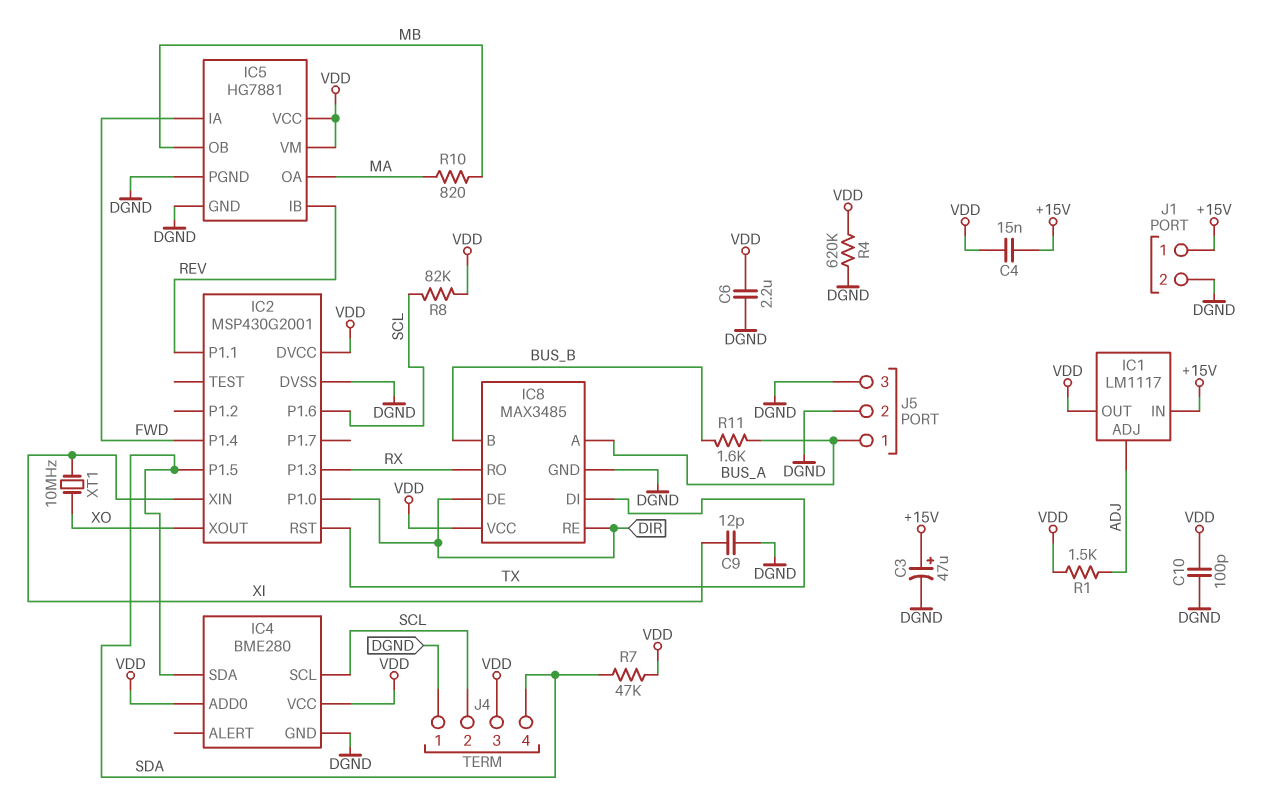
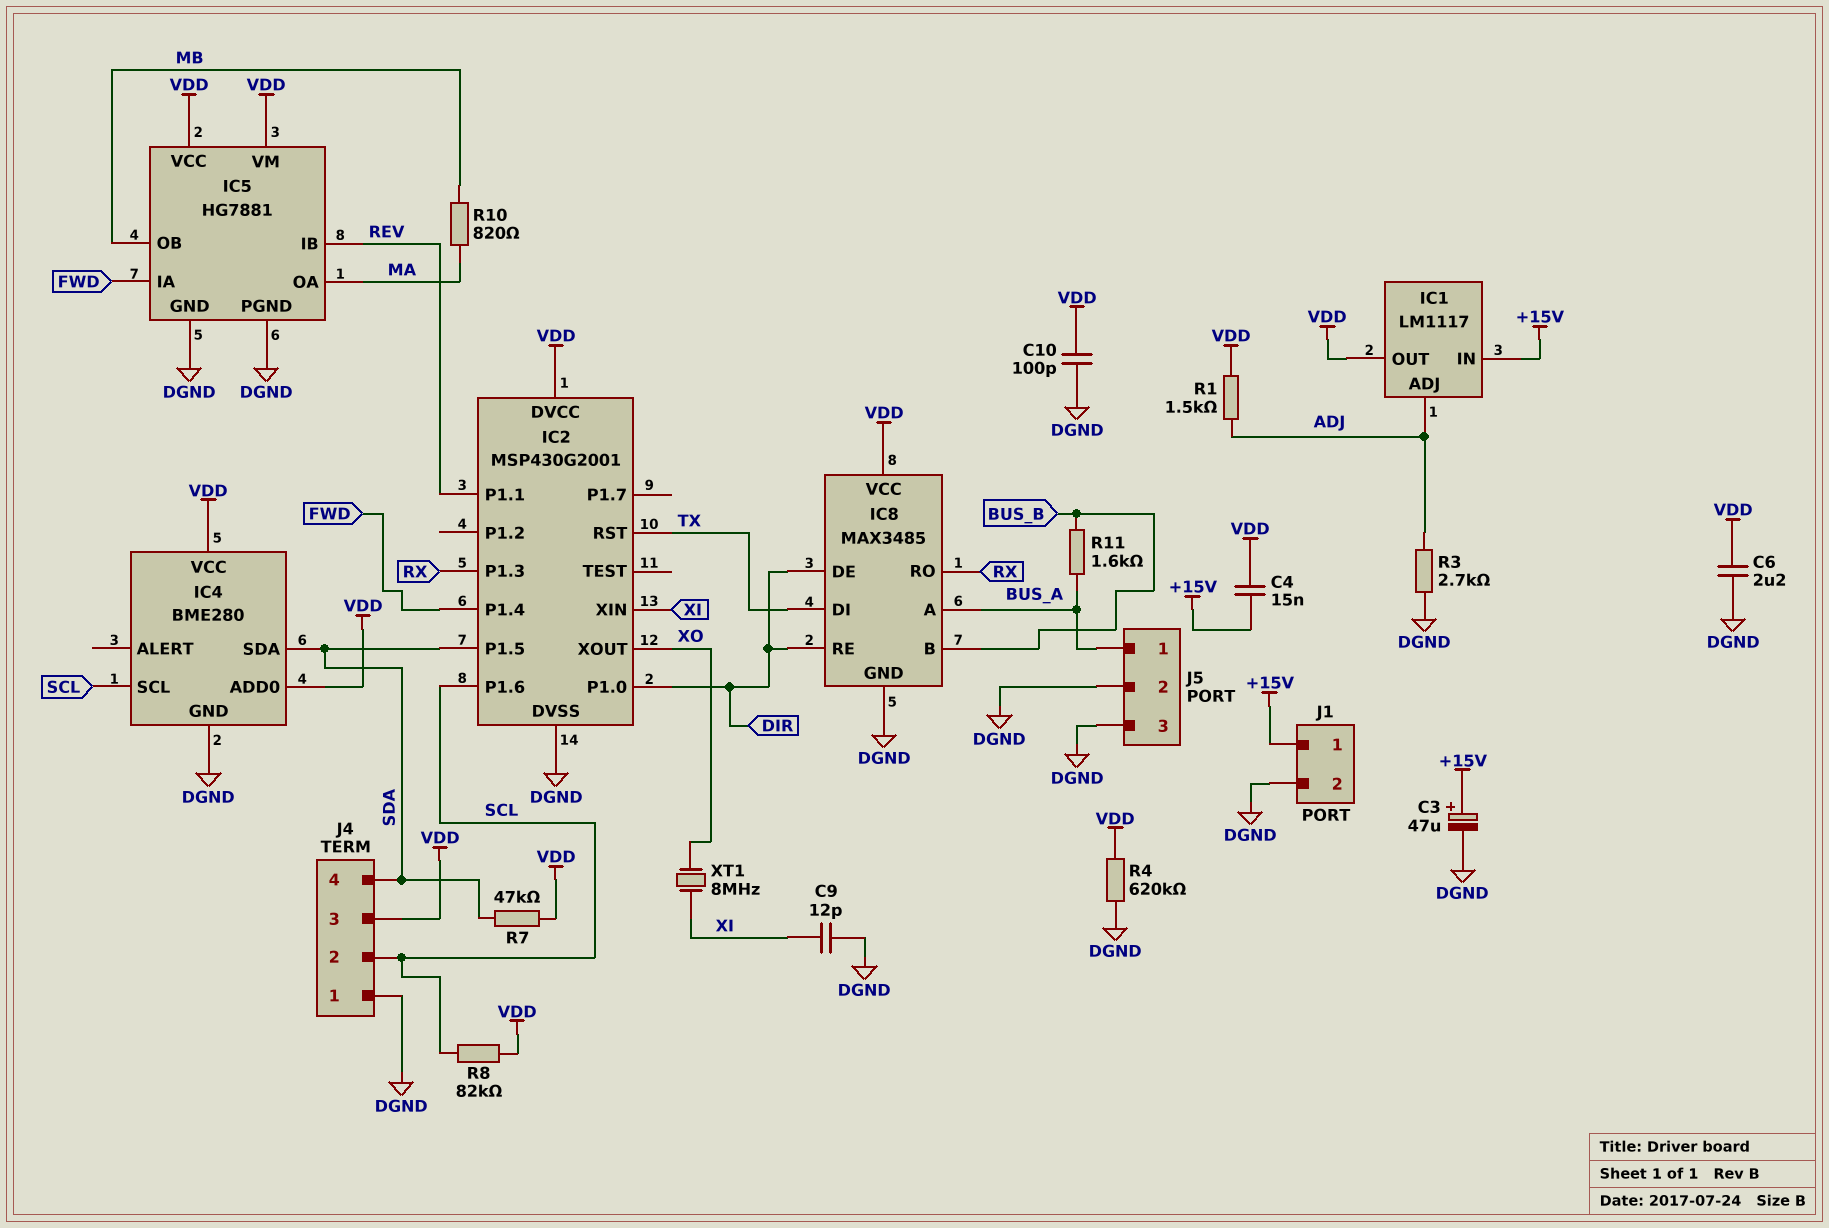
R3: none -> 2.7k (ADJ, DGND)
XT1: 10MHz (XI, XO) -> 8MHz (XI, XO)

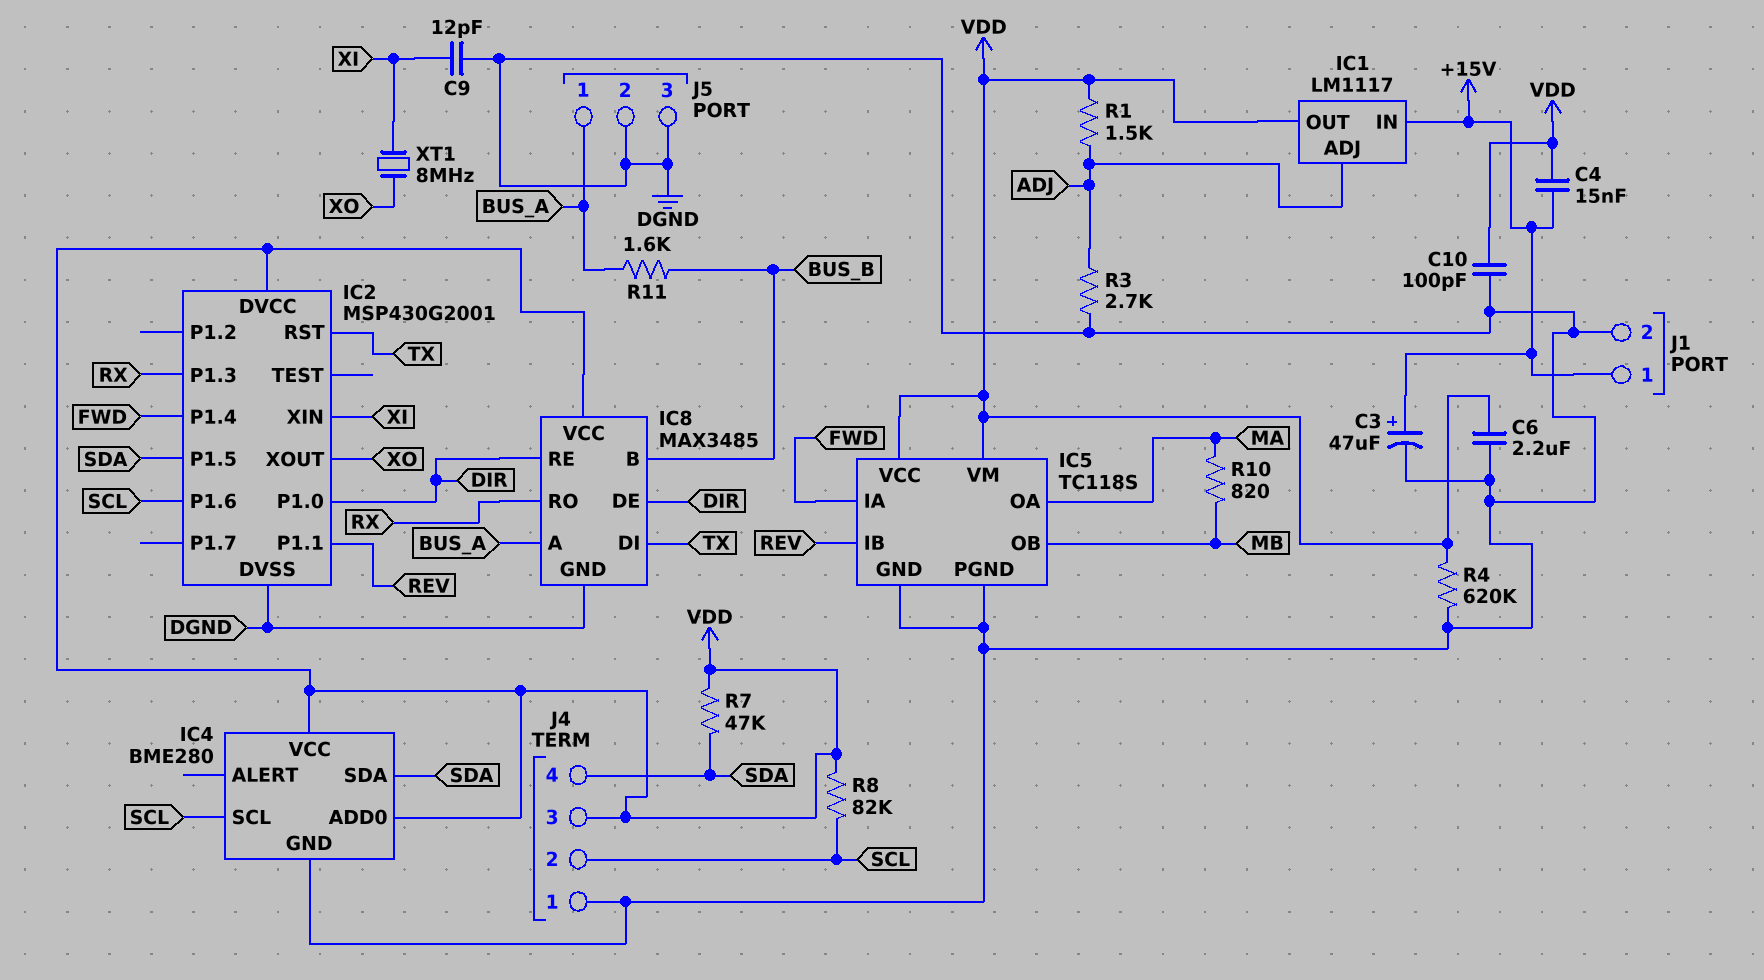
IC5: HG7881 -> TC118S

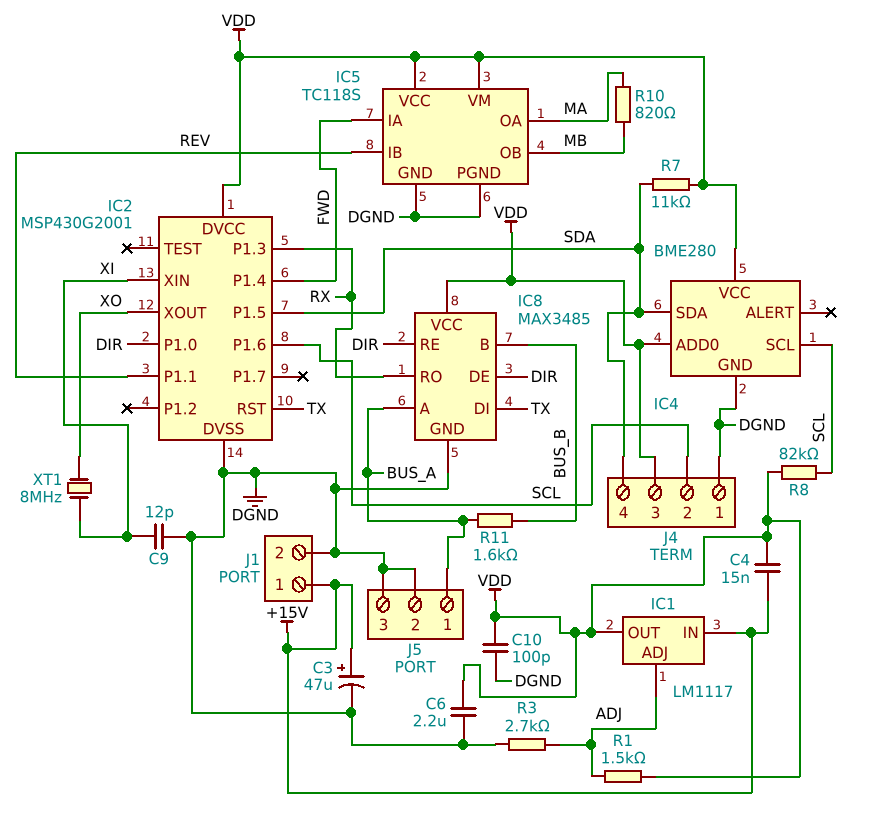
R4: 620k (DGND, VDD) -> none
R7: 47k (SDA, VDD) -> 11k (SDA, VDD)

